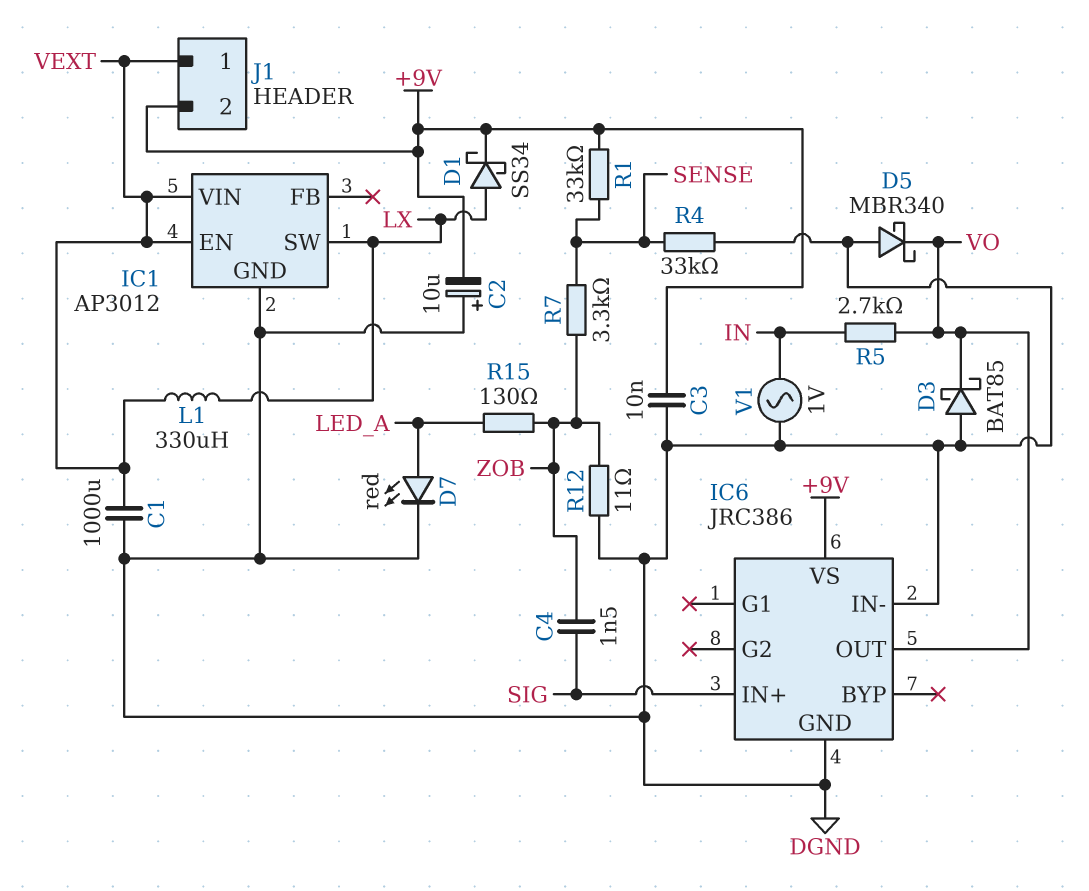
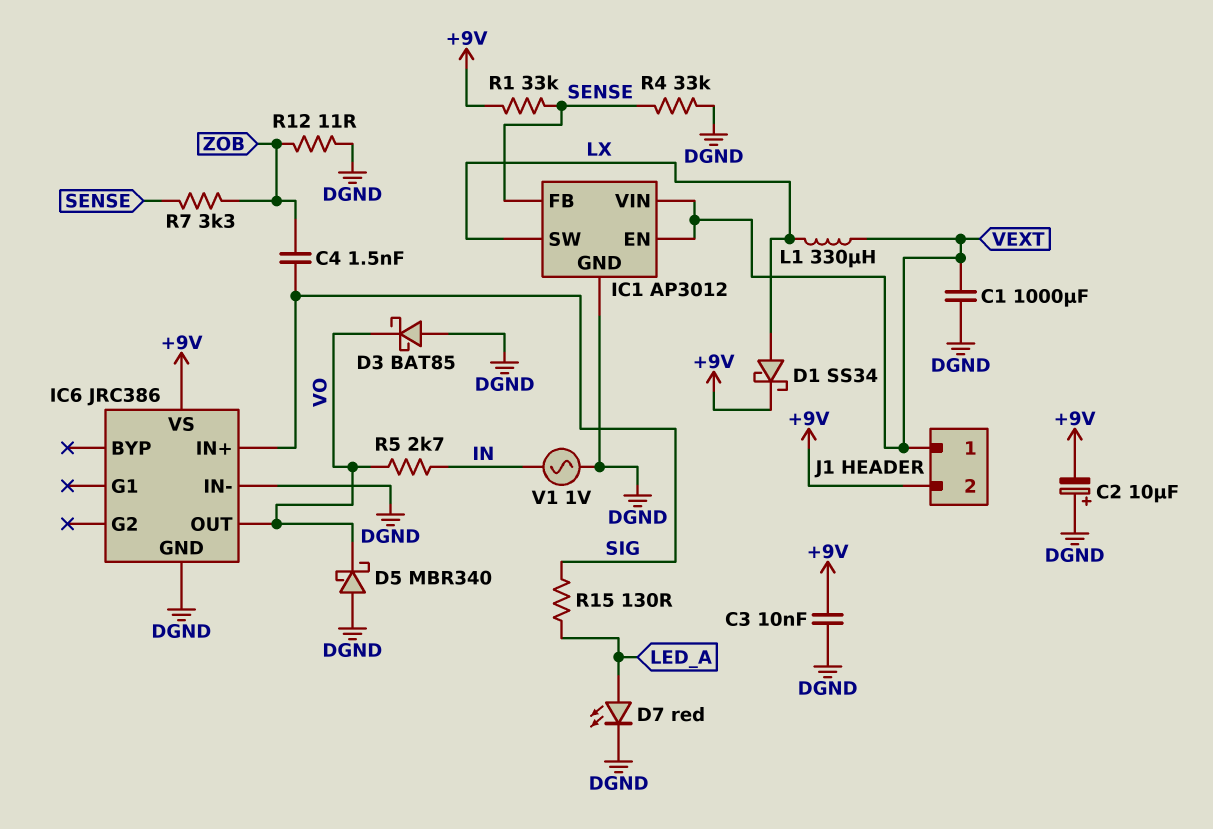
IC1 pin FB: none -> SENSE
R15: 130 (LED_A, ZOB) -> 130 (LED_A, SIG)

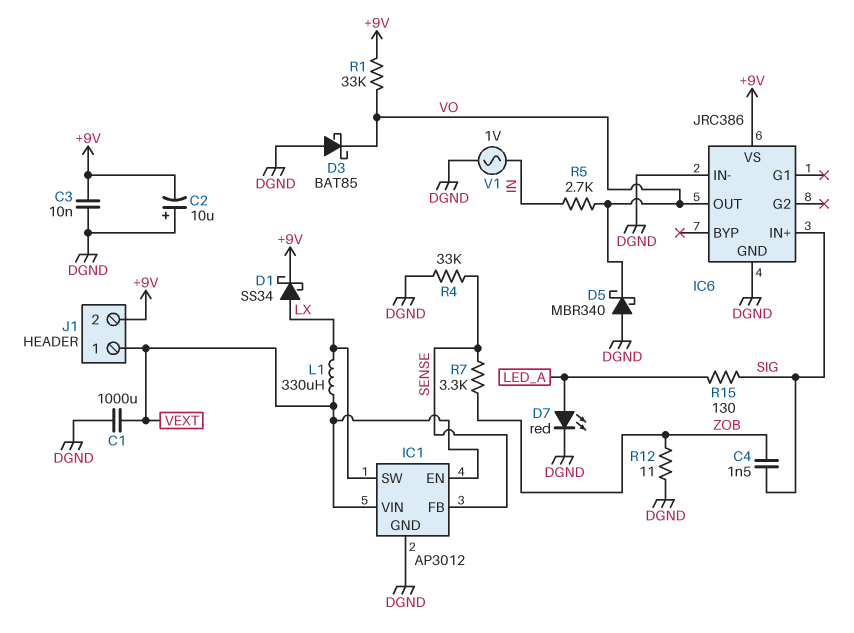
R1: 33k (+9V, SENSE) -> 33k (+9V, VO)

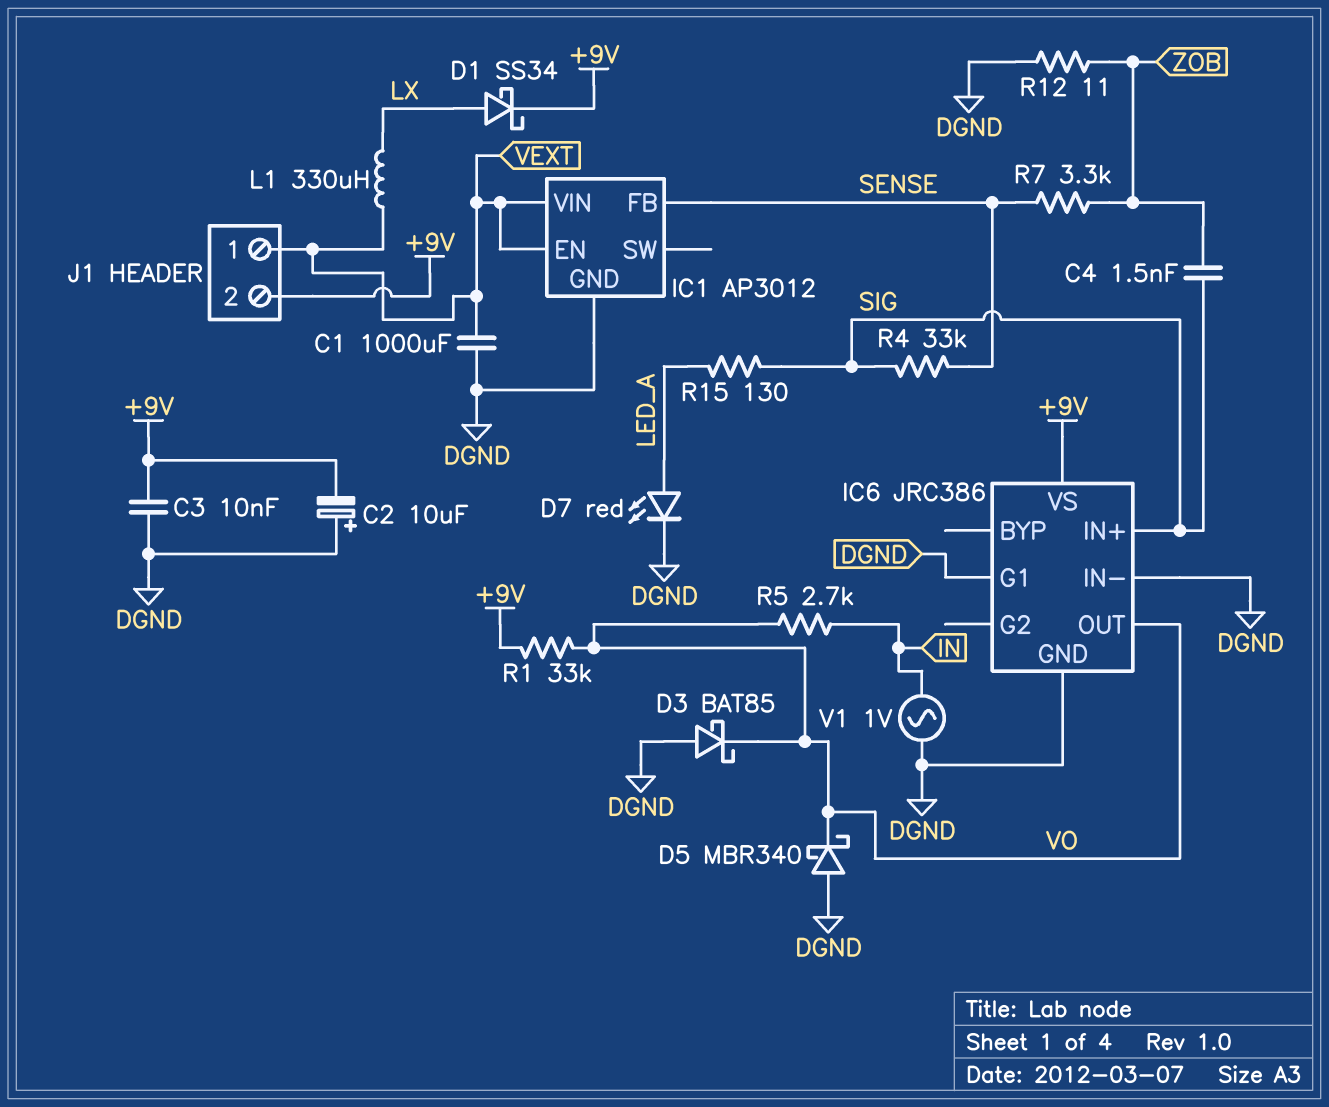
IC1 pin SW: LX -> none
IC6 pin G1: none -> DGND
R4: 33k (DGND, SENSE) -> 33k (SENSE, SIG)

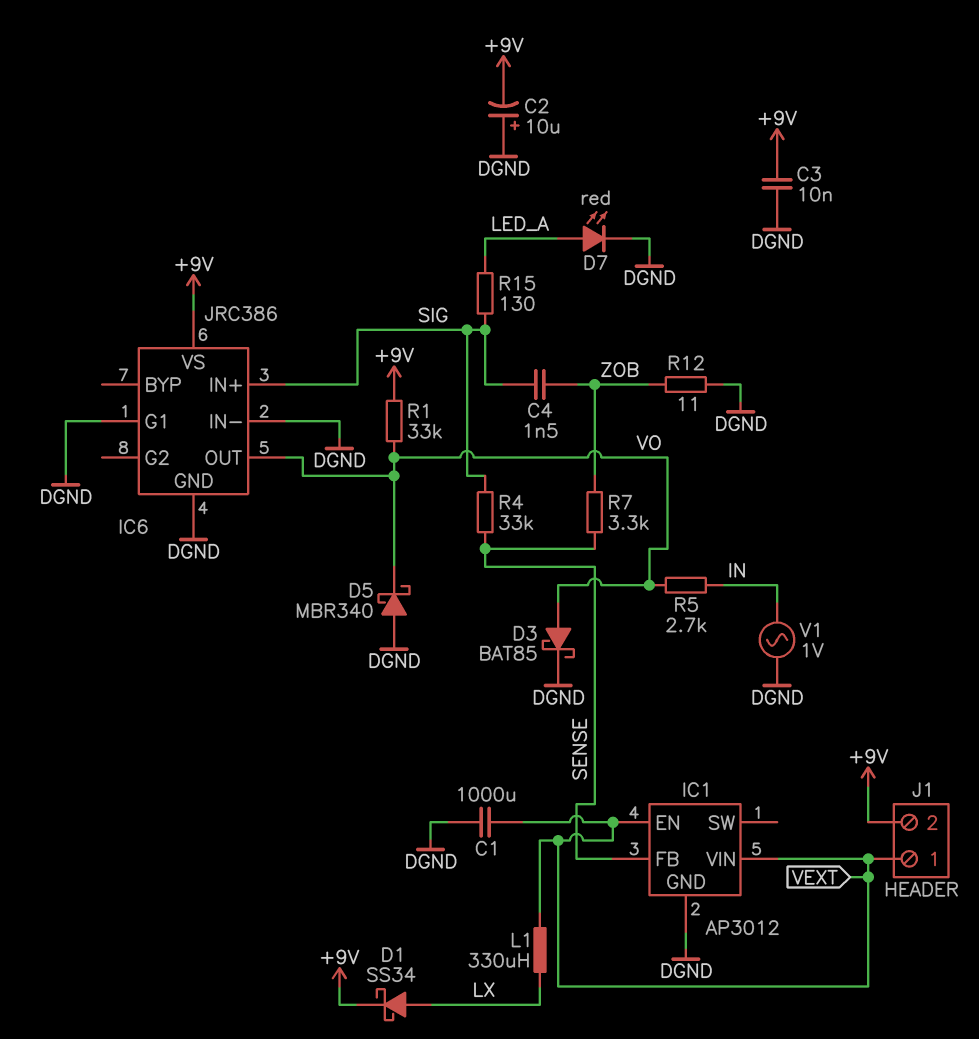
D3: schottky BAT85 (A DGND, K VO) -> schottky BAT85 (A VO, K DGND)

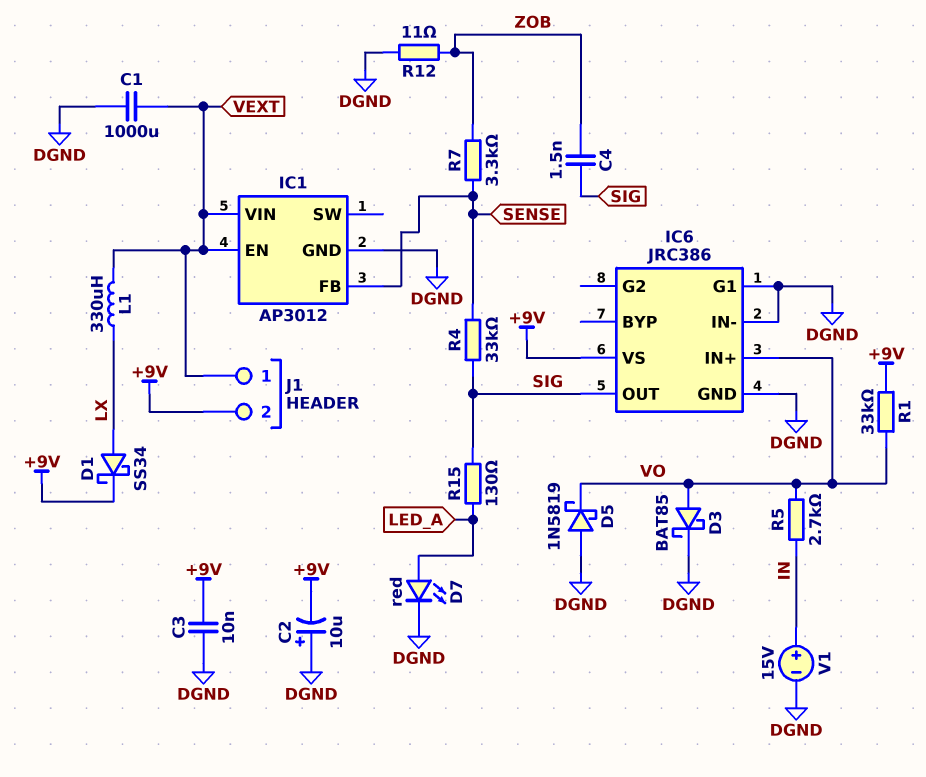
D5: schottky MBR340 (A DGND, K VO) -> schottky 1N5819 (A DGND, K VO)
IC6 pin IN+: SIG -> VO
IC6 pin OUT: VO -> SIG
V1: AC 1V (DGND, IN) -> 15V (plus IN, minus DGND)

